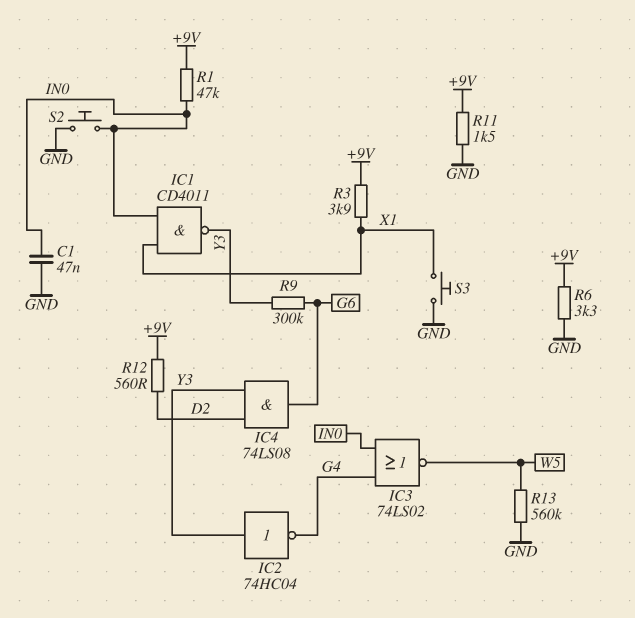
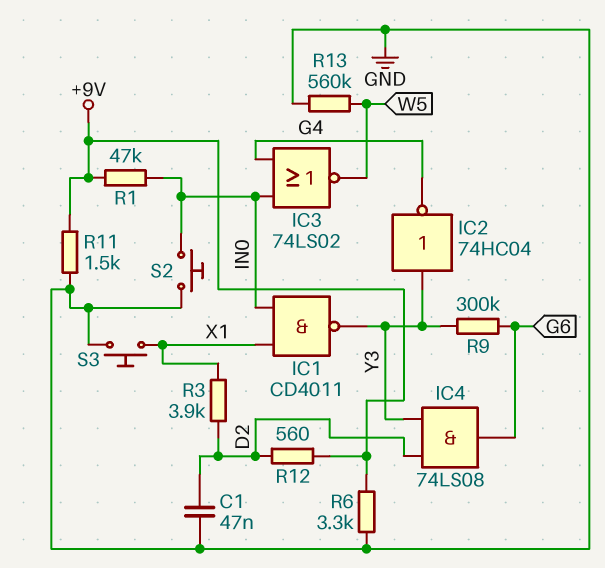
C1: 47nF (GND, IN0) -> 47nF (D2, GND)
R3: 3.9k (+9V, X1) -> 3.9k (D2, X1)

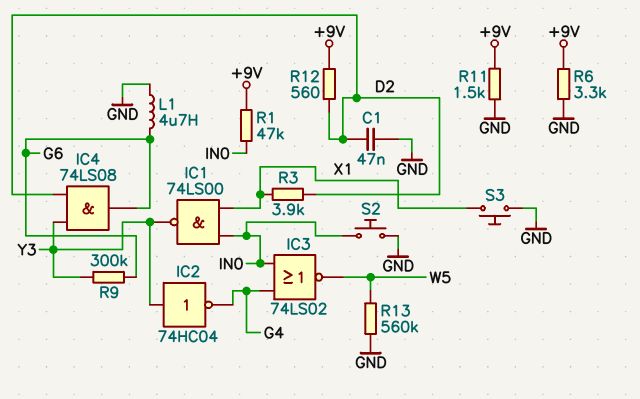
IC1: NAND CD4011 (in IN0, in X1, out Y3) -> NAND 74LS00 (in IN0, in X1, out Y3)
L1: none -> 4.7uH (G6, GND)

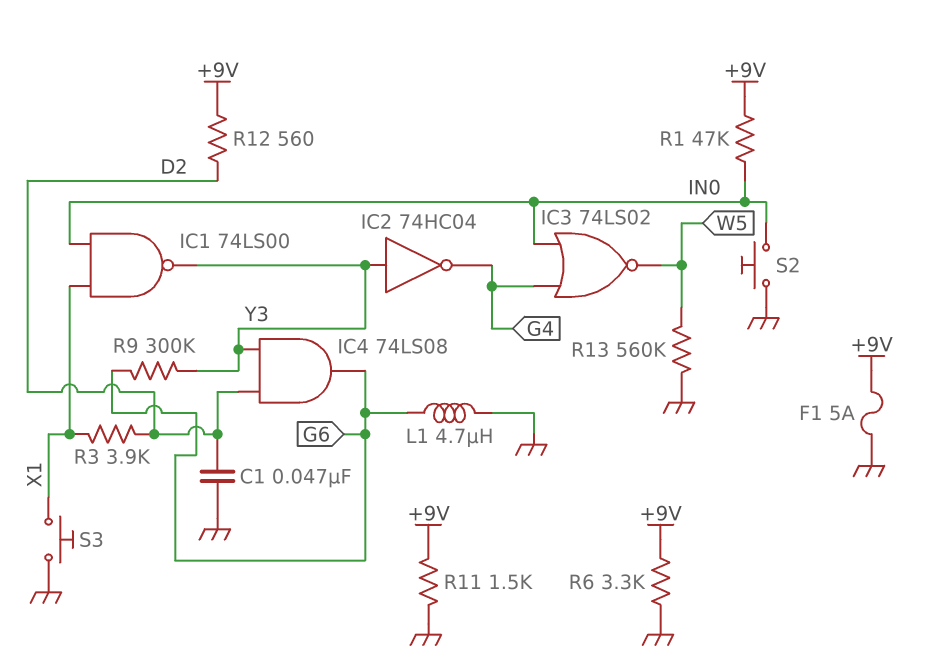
F1: none -> 5A (+9V, GND)

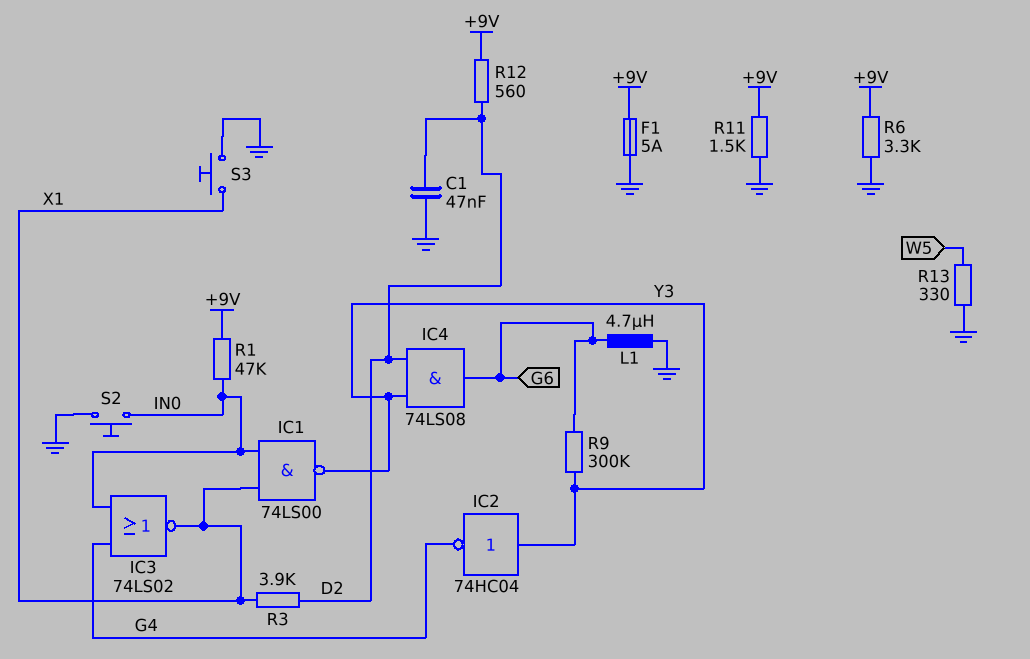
IC3: NOR 74LS02 (in G4, in IN0, out W5) -> NOR 74LS02 (in G4, in IN0, out X1)
R13: 560k (GND, W5) -> 330 (GND, W5)

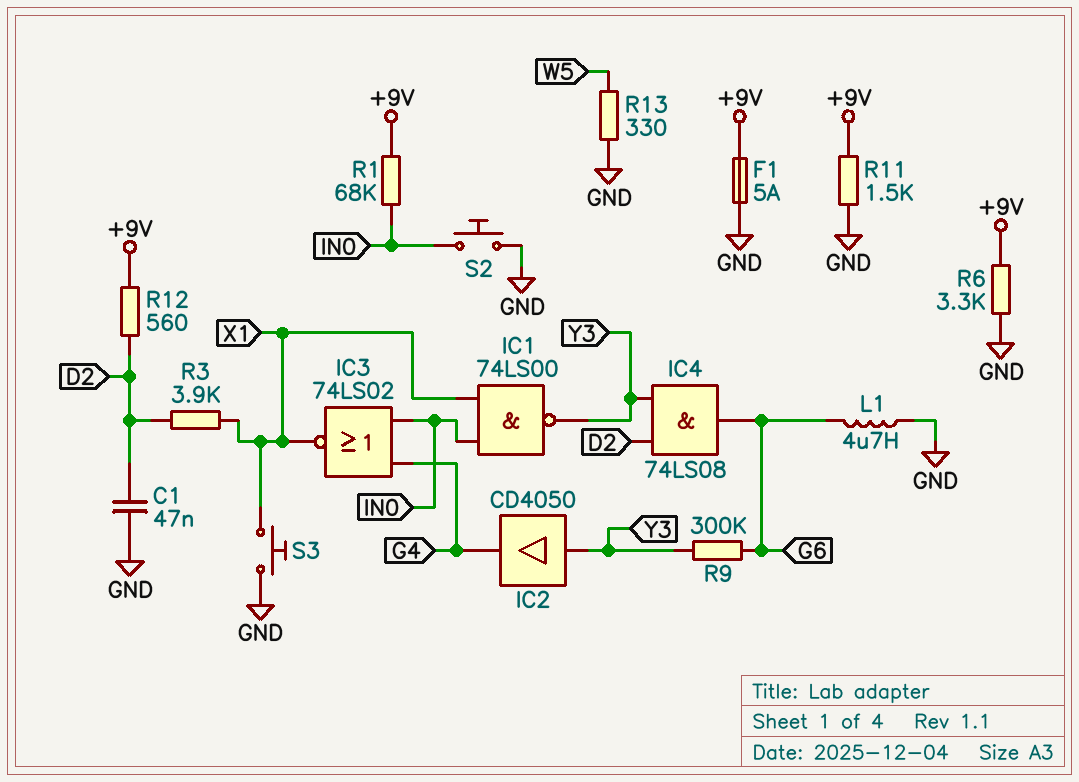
IC2: NOT 74HC04 (in Y3, out G4) -> buffer CD4050 (in Y3, out G4)
R1: 47k (+9V, IN0) -> 68k (+9V, IN0)

